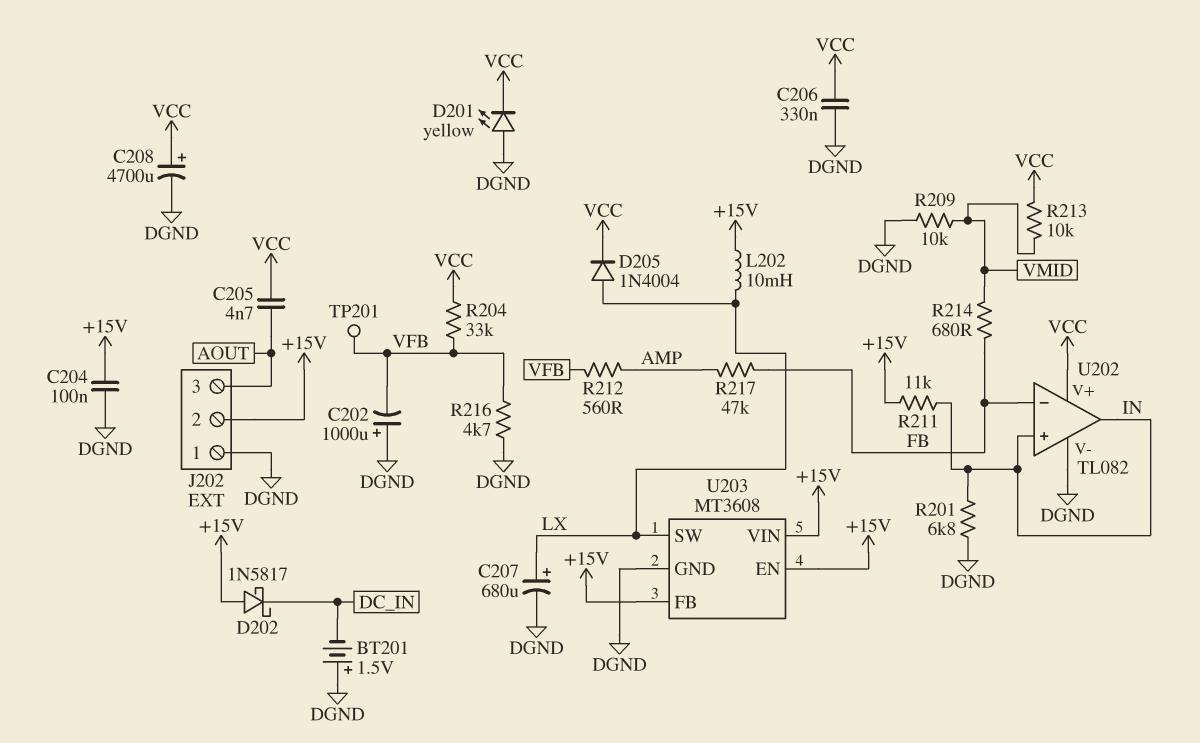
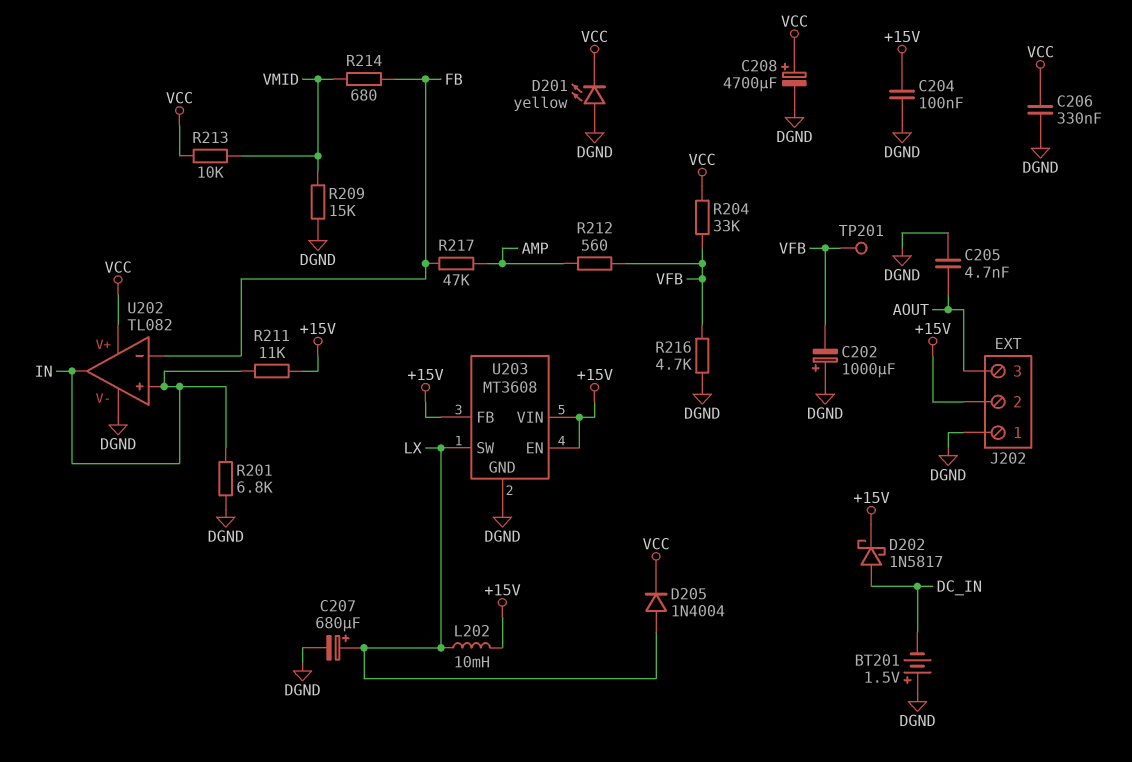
C205: 4.7nF (AOUT, VCC) -> 4.7nF (AOUT, DGND)
D202: schottky 1N5817 (A +15V, K DC_IN) -> schottky 1N5817 (A DC_IN, K +15V)
R209: 10k (DGND, VMID) -> 15k (DGND, VMID)

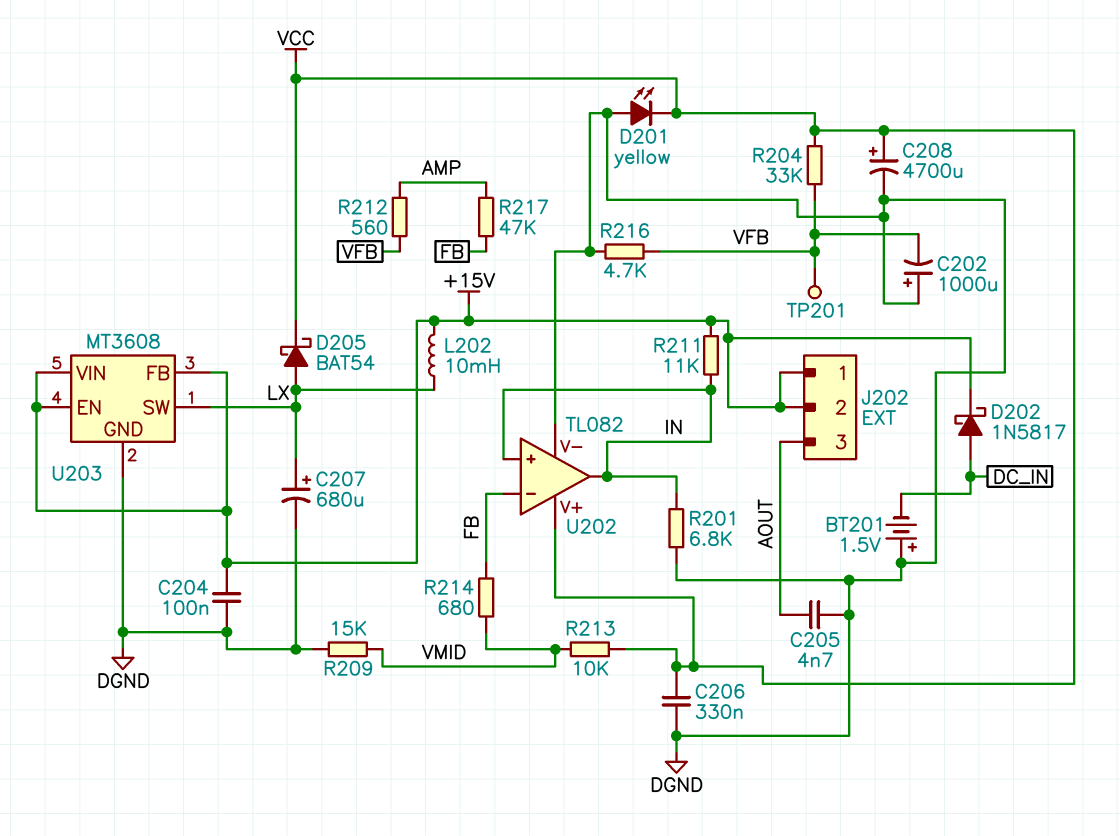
D205: diode 1N4004 (A LX, K VCC) -> schottky BAT54 (A LX, K VCC)
J202 pin 1: DGND -> +15V

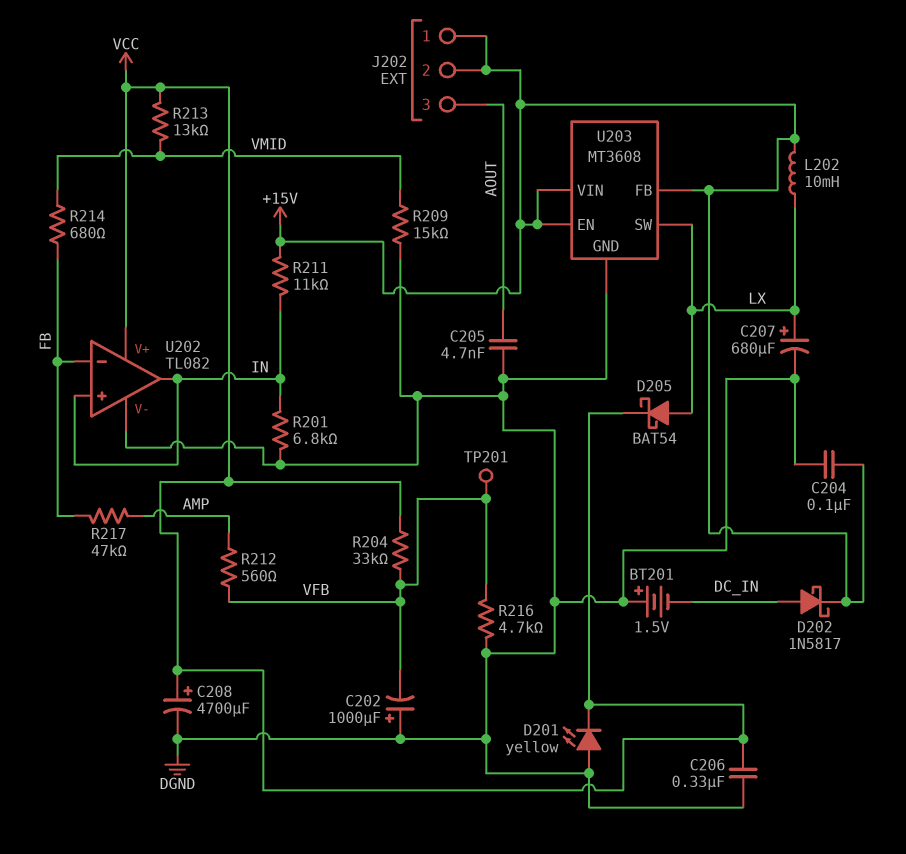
R213: 10k (VCC, VMID) -> 13k (VCC, VMID)

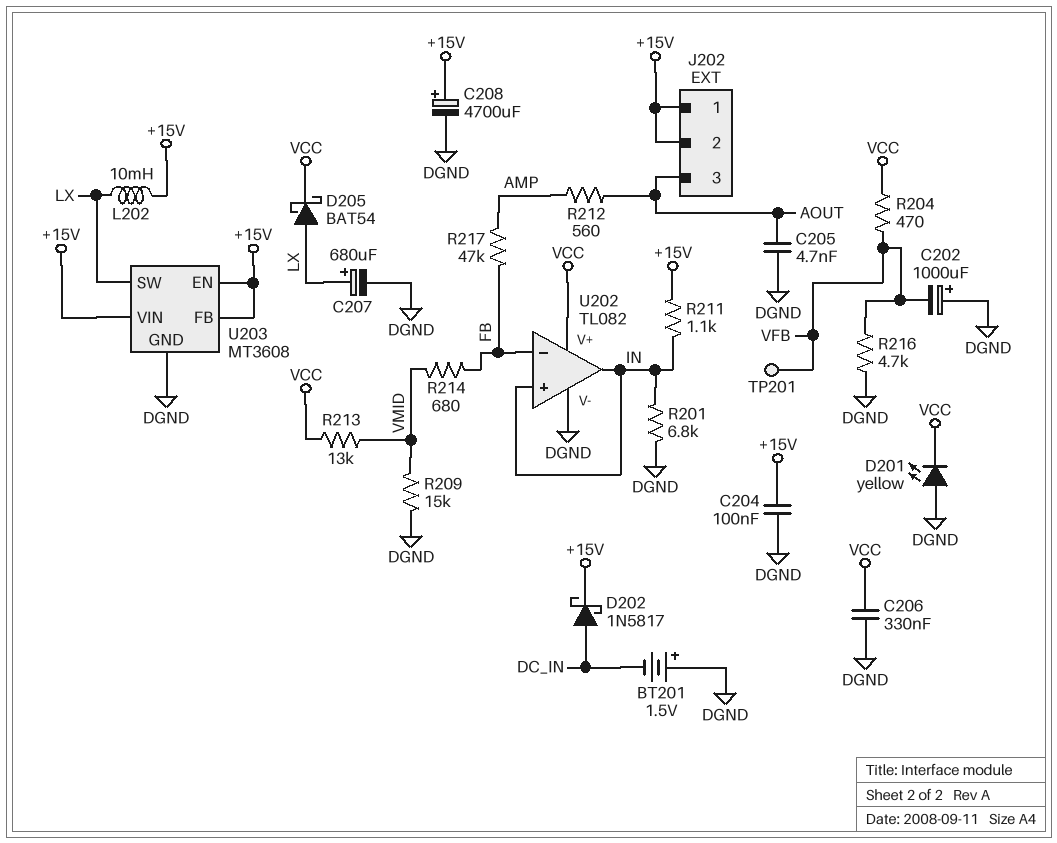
C208: 4700uF (plus VCC, minus DGND) -> 4700uF (plus +15V, minus DGND)
R204: 33k (VCC, VFB) -> 470 (VCC, VFB)
R211: 11k (+15V, IN) -> 1.1k (+15V, IN)
R212: 560 (AMP, VFB) -> 560 (AMP, AOUT)

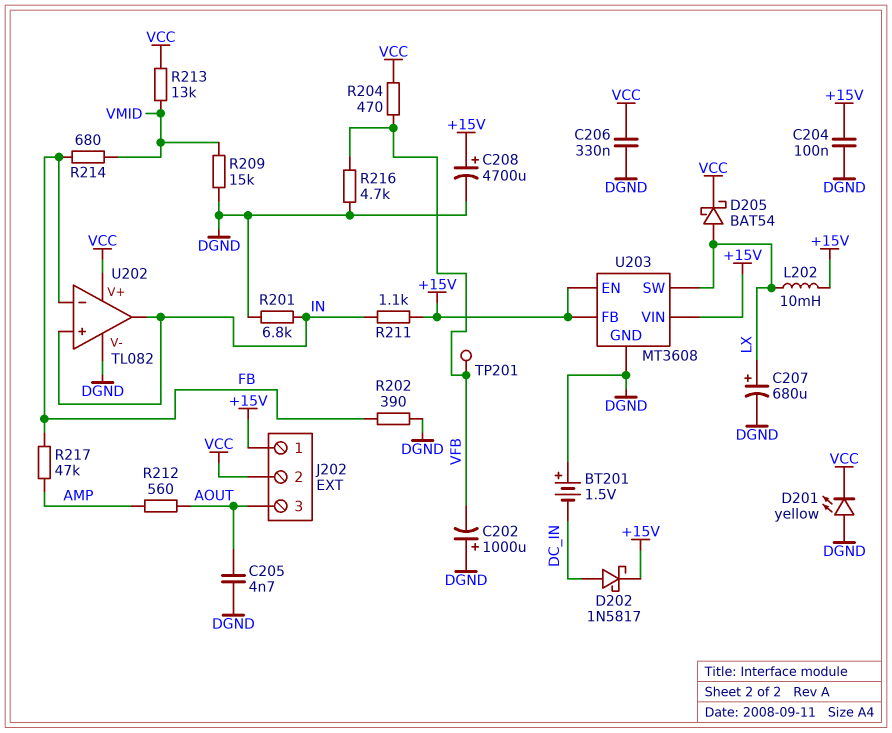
J202 pin 2: +15V -> VCC
R202: none -> 390 (DGND, FB)

